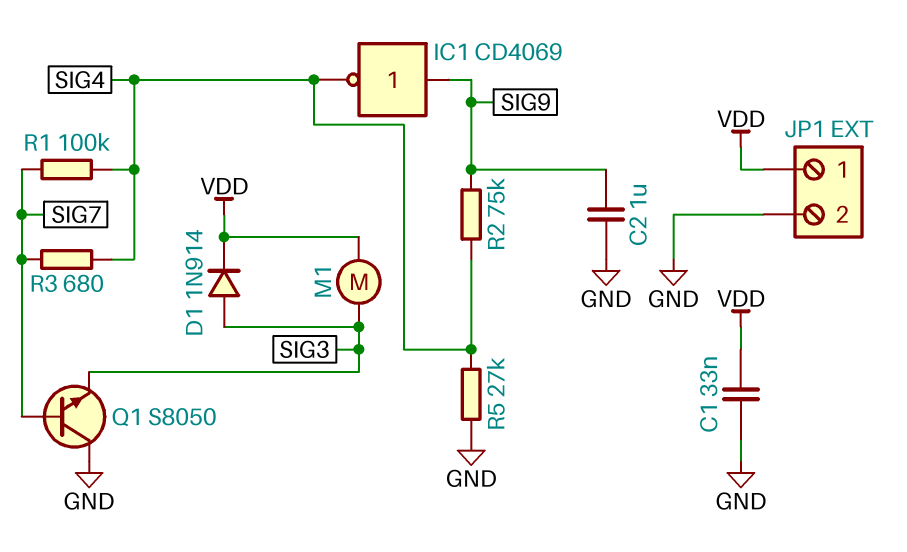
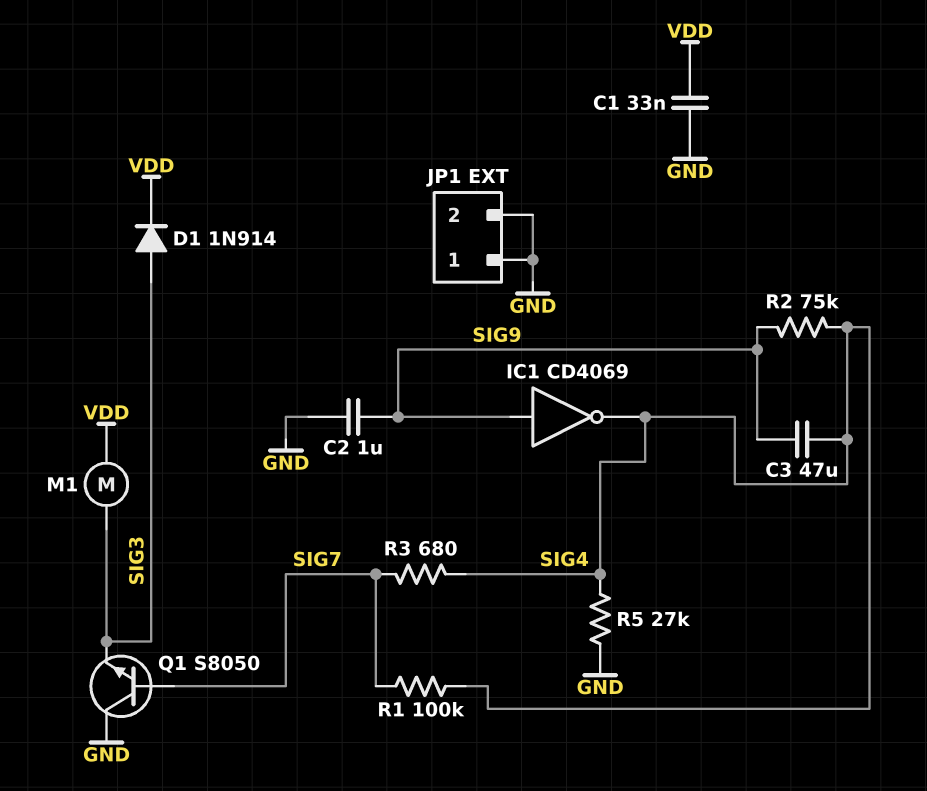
C3: none -> 47uF (SIG4, SIG9)
JP1 pin 1: VDD -> GND

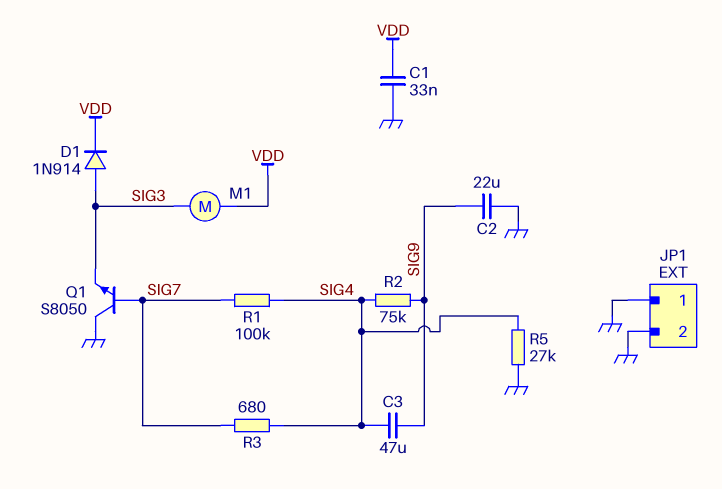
C2: 1uF (GND, SIG9) -> 22uF (GND, SIG9)
IC1: NOT CD4069 (in SIG9, out SIG4) -> none

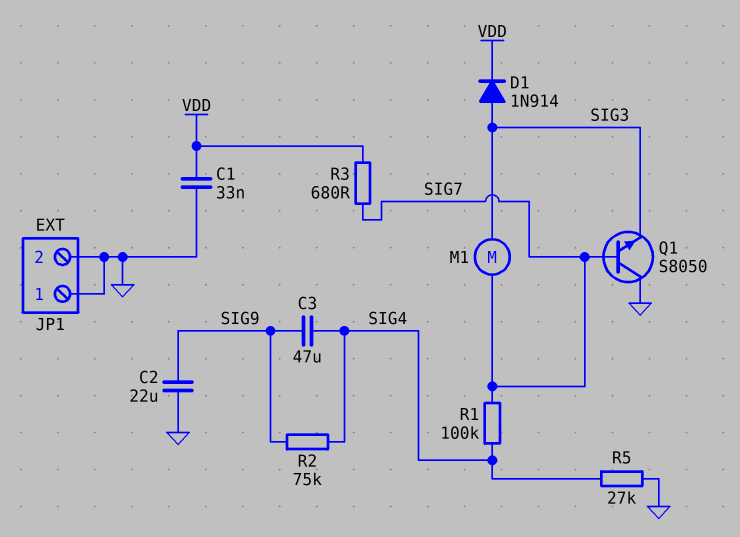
M1: motor (SIG3, VDD) -> motor (SIG3, SIG7)
R3: 680 (SIG4, SIG7) -> 680 (SIG7, VDD)

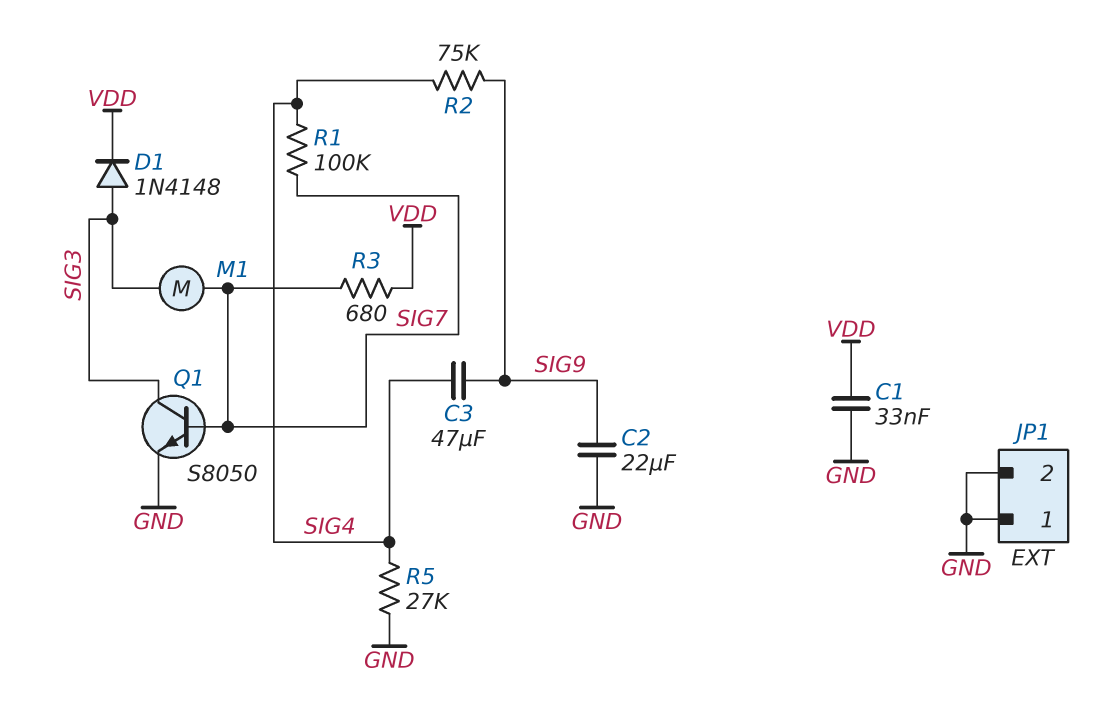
D1: diode 1N914 (A SIG3, K VDD) -> diode 1N4148 (A SIG3, K VDD)
Q1: NPN S8050 (B SIG7, C GND, E SIG3) -> NPN S8050 (B SIG7, C SIG3, E GND)

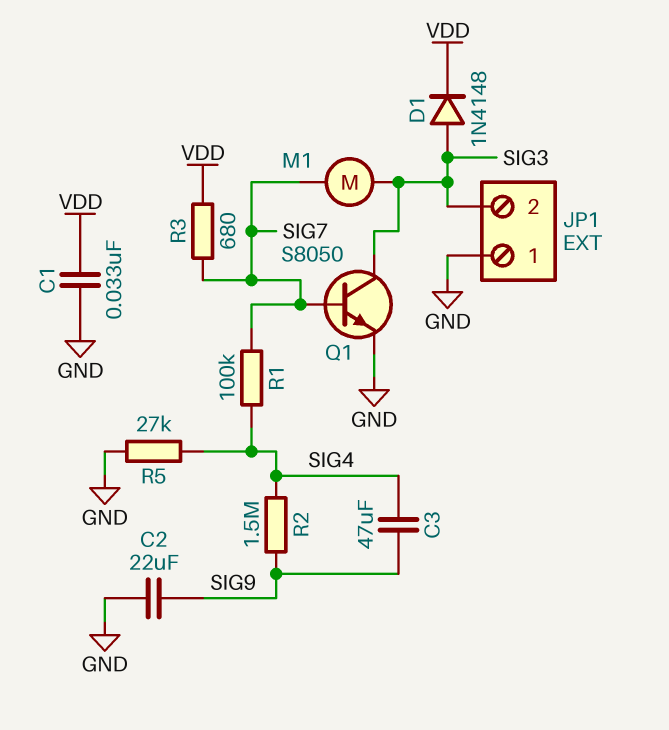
JP1 pin 2: GND -> SIG3
R2: 75k (SIG4, SIG9) -> 1.5M (SIG4, SIG9)

